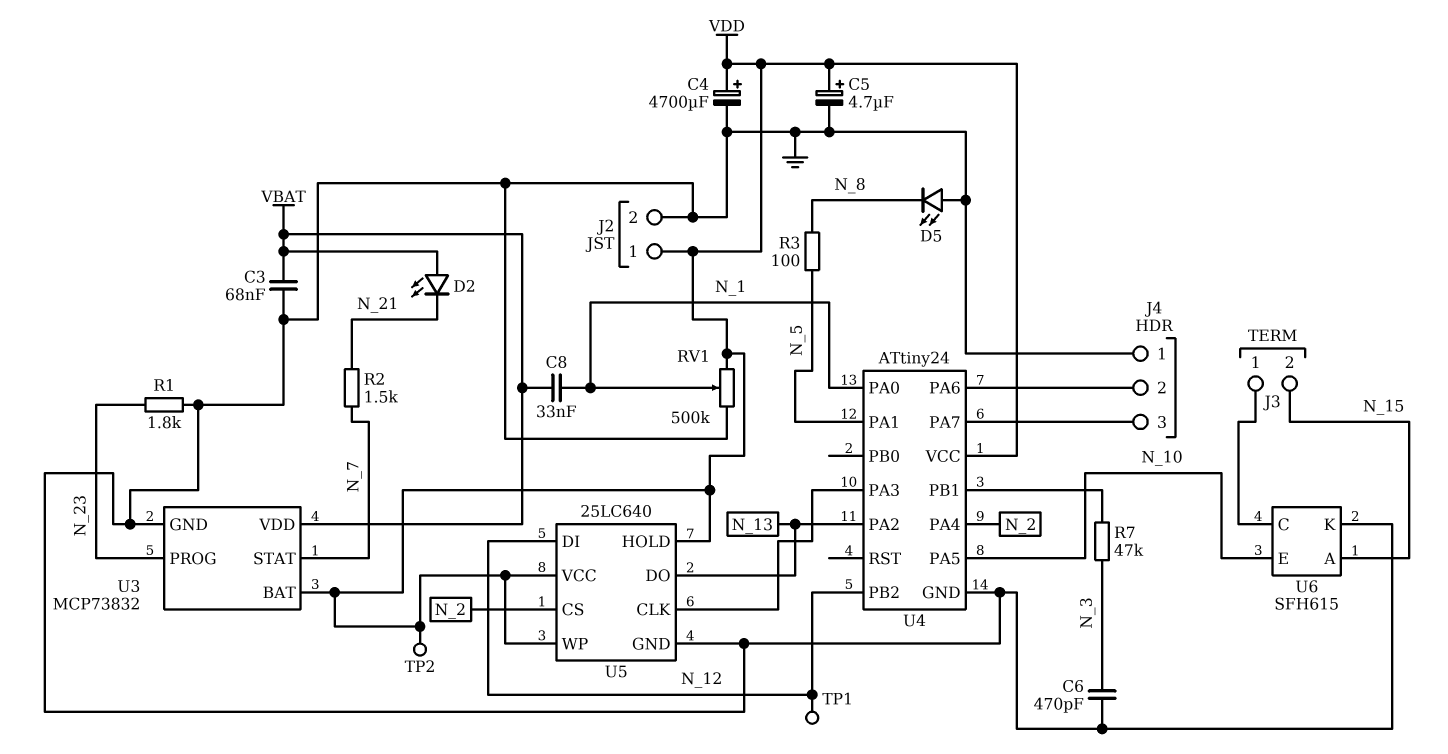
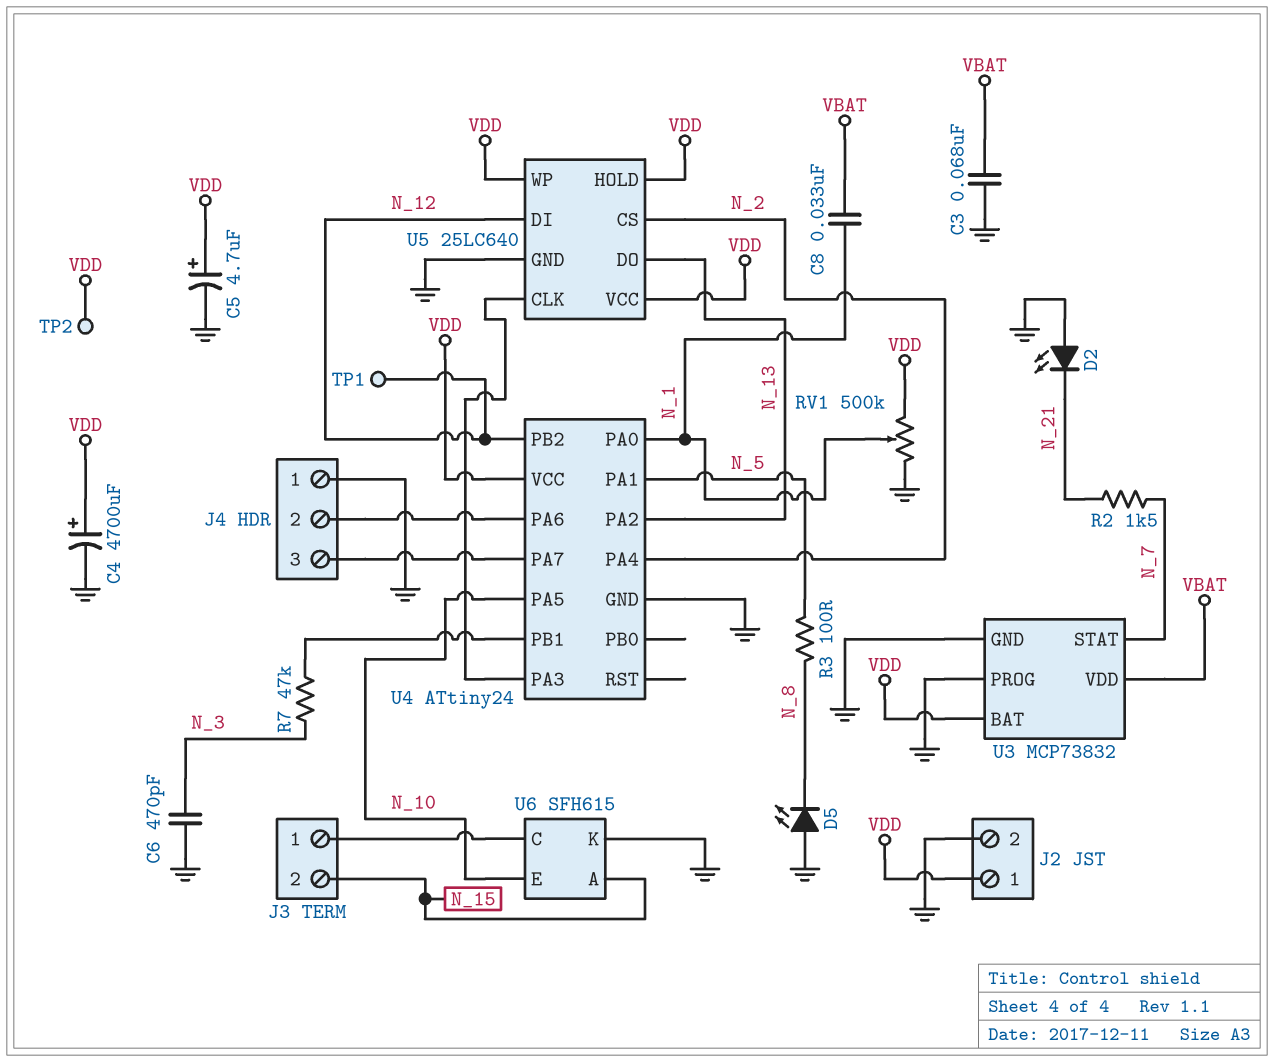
D2: LED (A VBAT, K N_21) -> LED (A GND, K N_21)
R1: 1.8k (GND, N_23) -> none
U3 pin PROG: N_23 -> GND

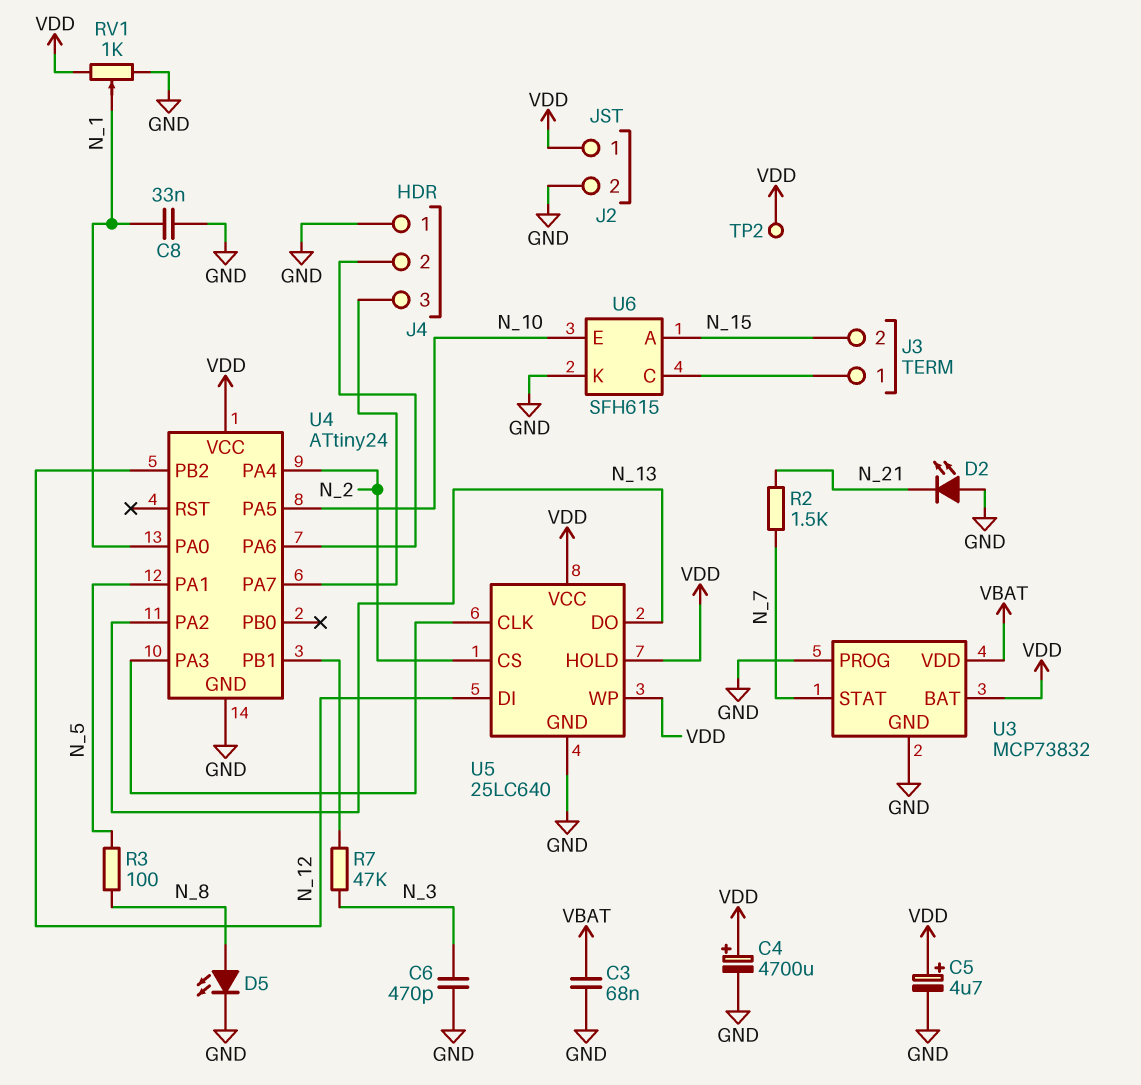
C8: 33nF (N_1, VBAT) -> 33nF (GND, N_1)
D5: LED (A GND, K N_8) -> LED (A N_8, K GND)
RV1: 500k (GND, VDD, wiper N_1) -> 1k (GND, VDD, wiper N_1)
TP1: test point (N_12) -> none

